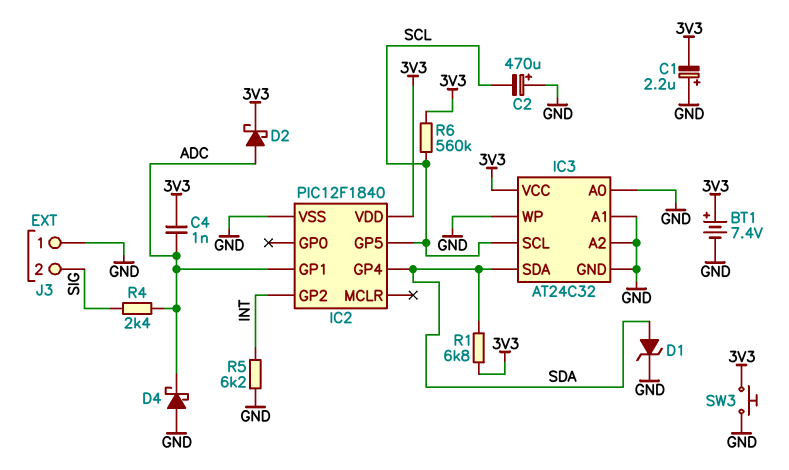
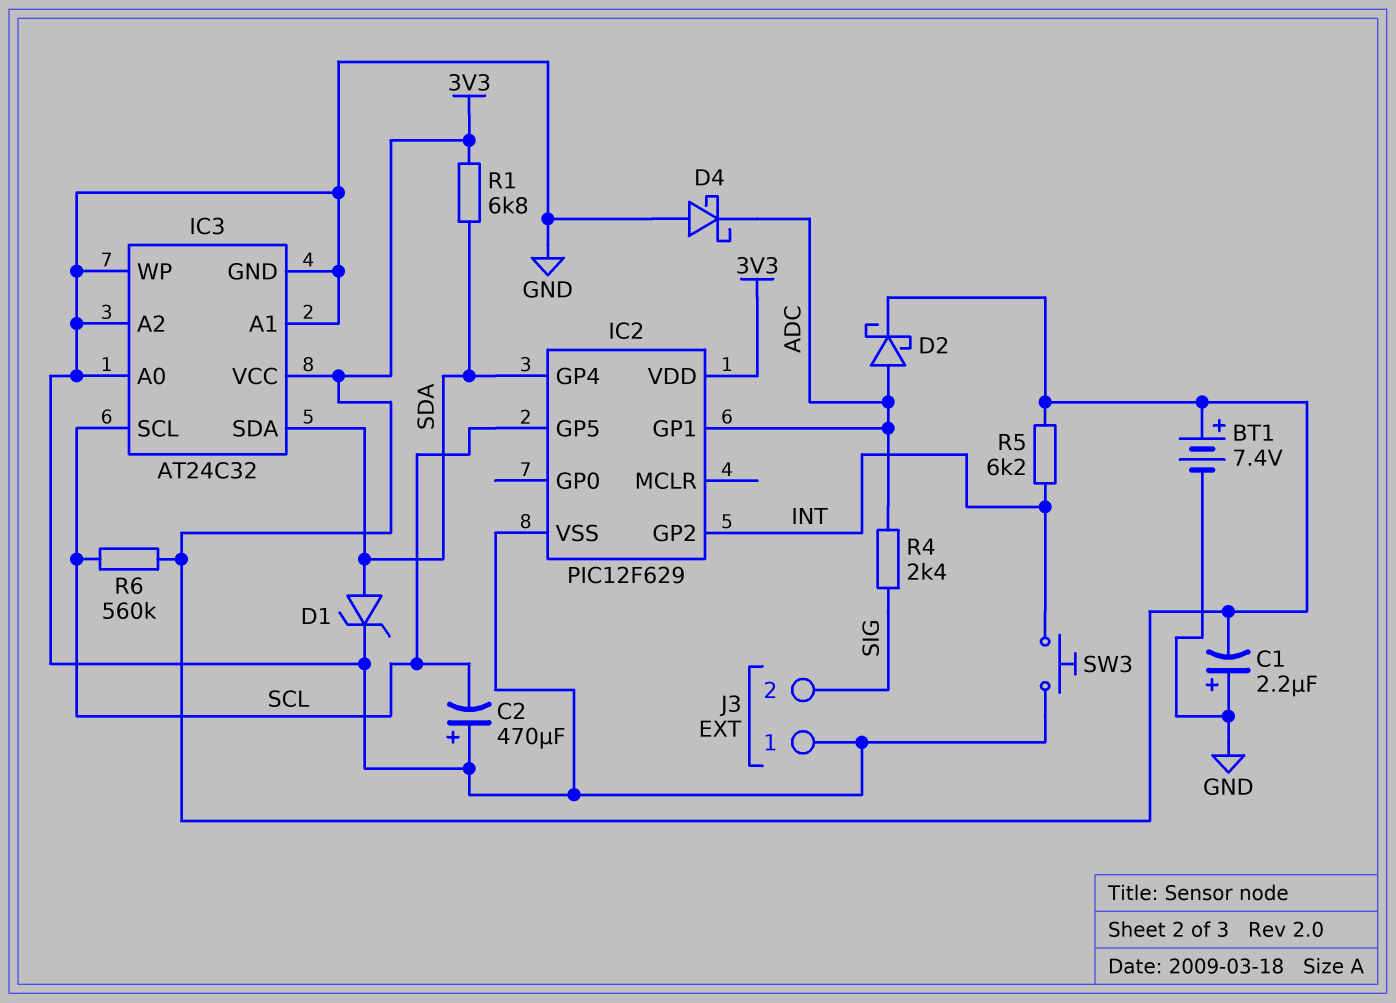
C4: 1nF (3V3, ADC) -> none
IC2: PIC12F1840 -> PIC12F629
R5: 6.2k (GND, INT) -> 6.2k (3V3, INT)
SW3: button (3V3, GND) -> button (GND, INT)

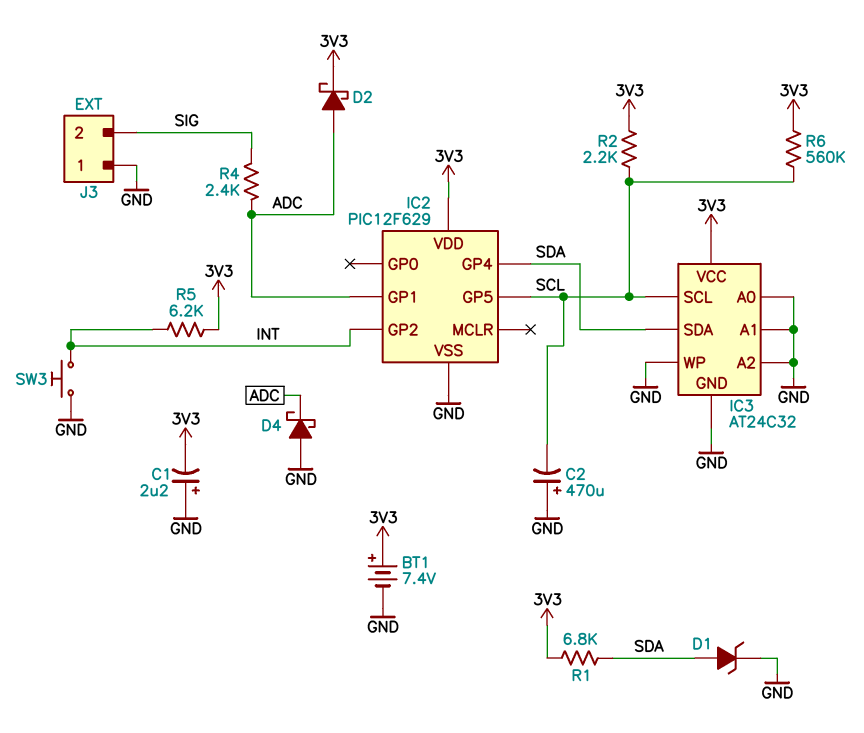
R2: none -> 2.2k (3V3, SCL)

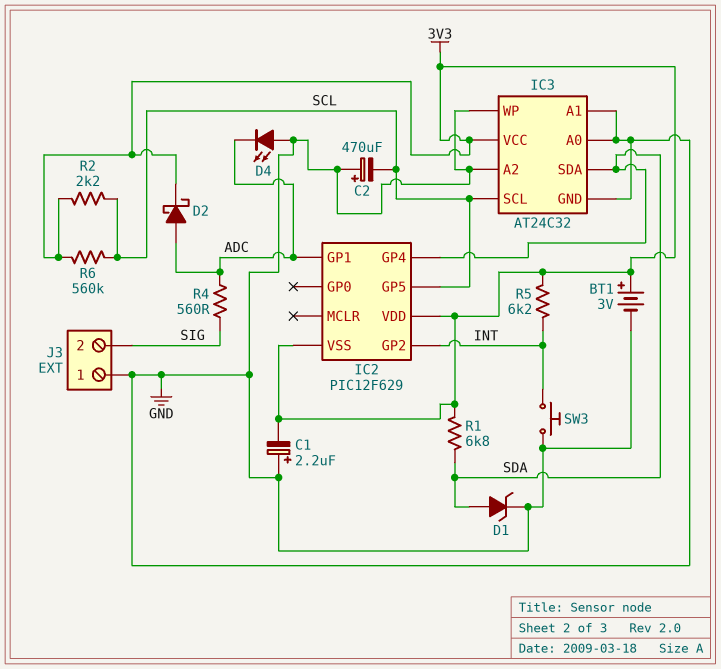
BT1: 7.4V (plus 3V3, minus GND) -> 3V (plus 3V3, minus GND)
D4: schottky (A GND, K ADC) -> LED (A GND, K ADC)
IC2 pin VSS: GND -> 3V3
R4: 2.4k (ADC, SIG) -> 560 (ADC, SIG)

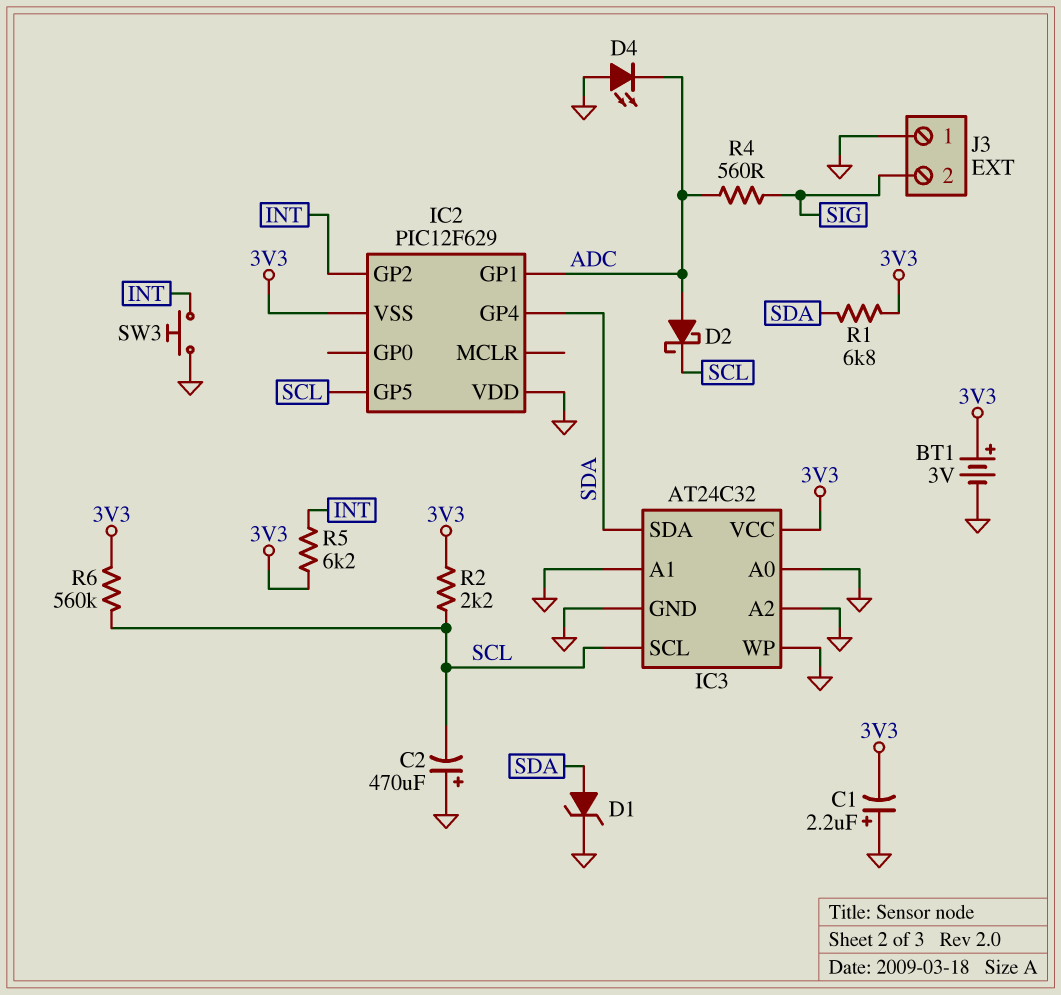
D2: schottky (A ADC, K 3V3) -> schottky (A ADC, K SCL)
IC2 pin VDD: 3V3 -> GND

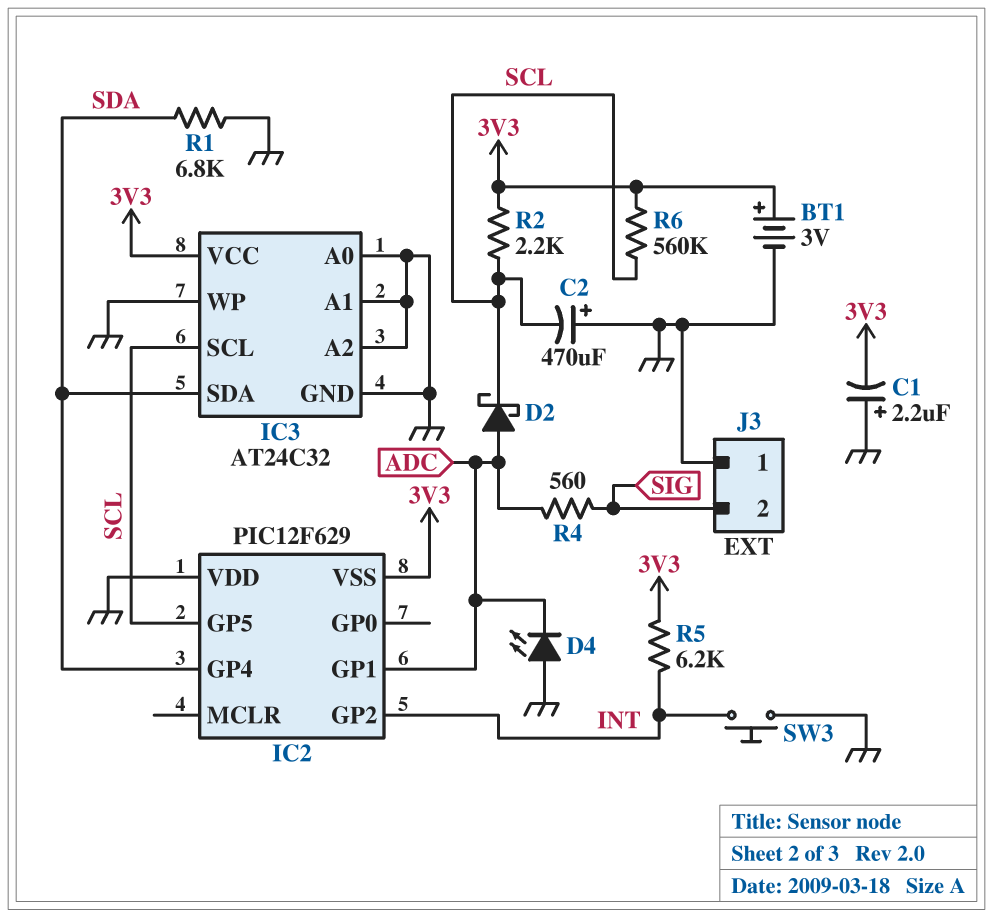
D1: zener (A SDA, K GND) -> none
R1: 6.8k (3V3, SDA) -> 6.8k (GND, SDA)

